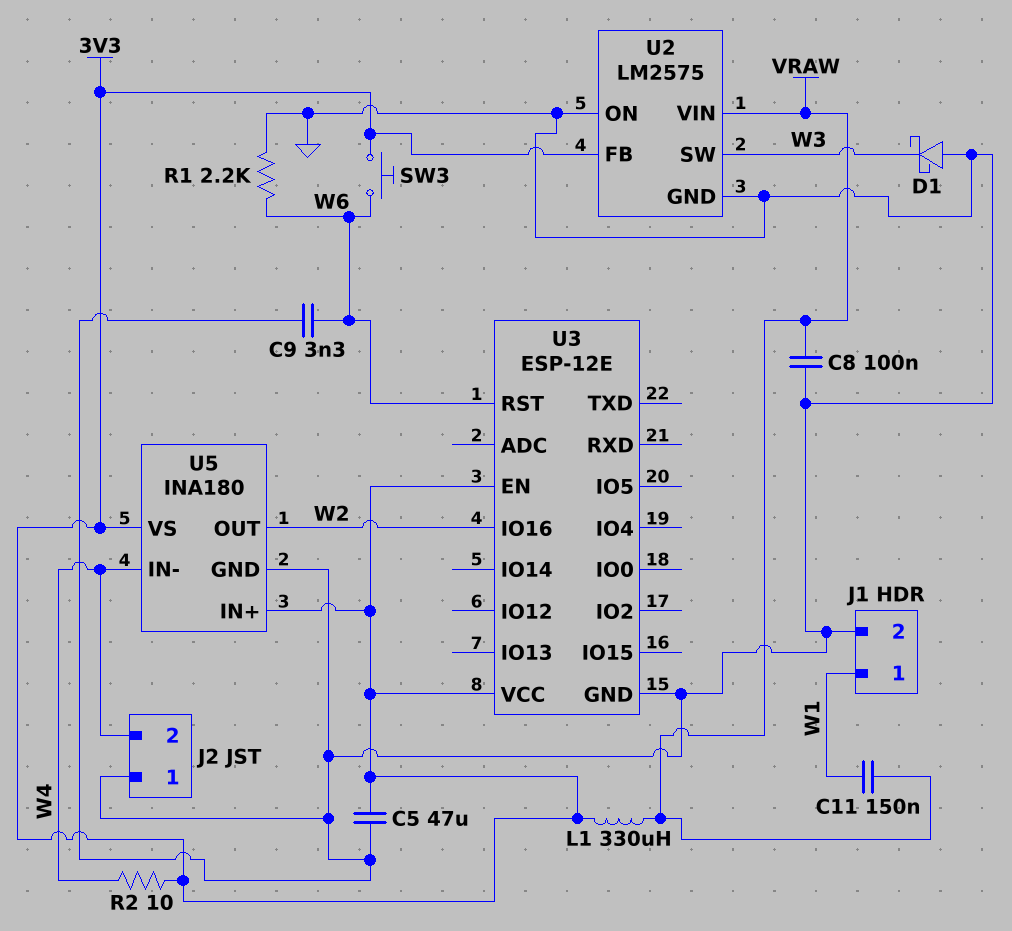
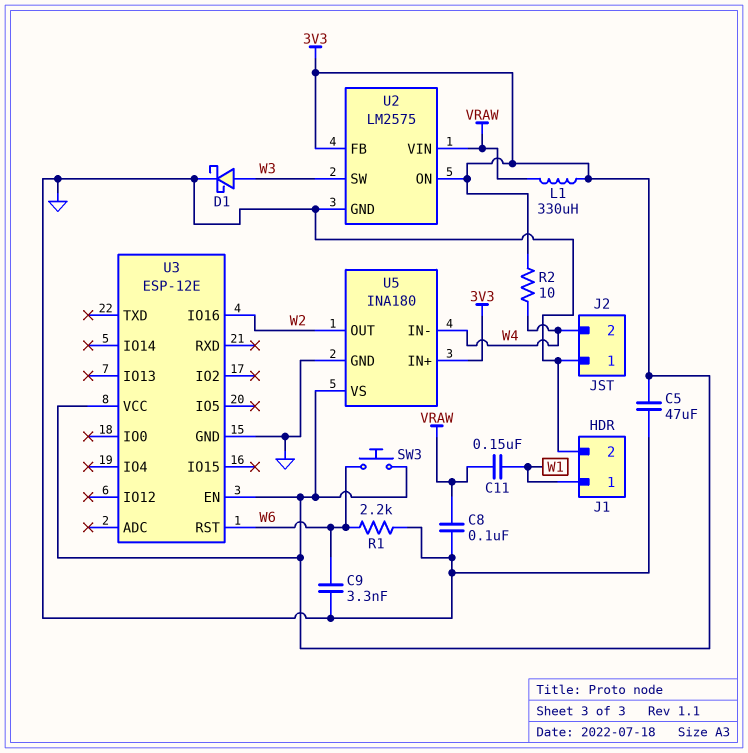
D1: schottky (A GND, K W3) -> schottky (A W3, K GND)
U2 pin ON: GND -> 3V3

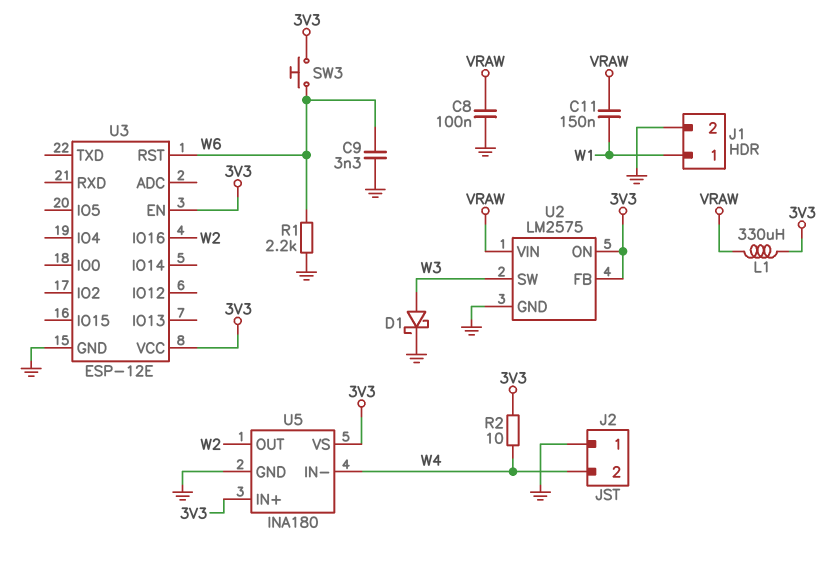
C5: 47uF (3V3, GND) -> none

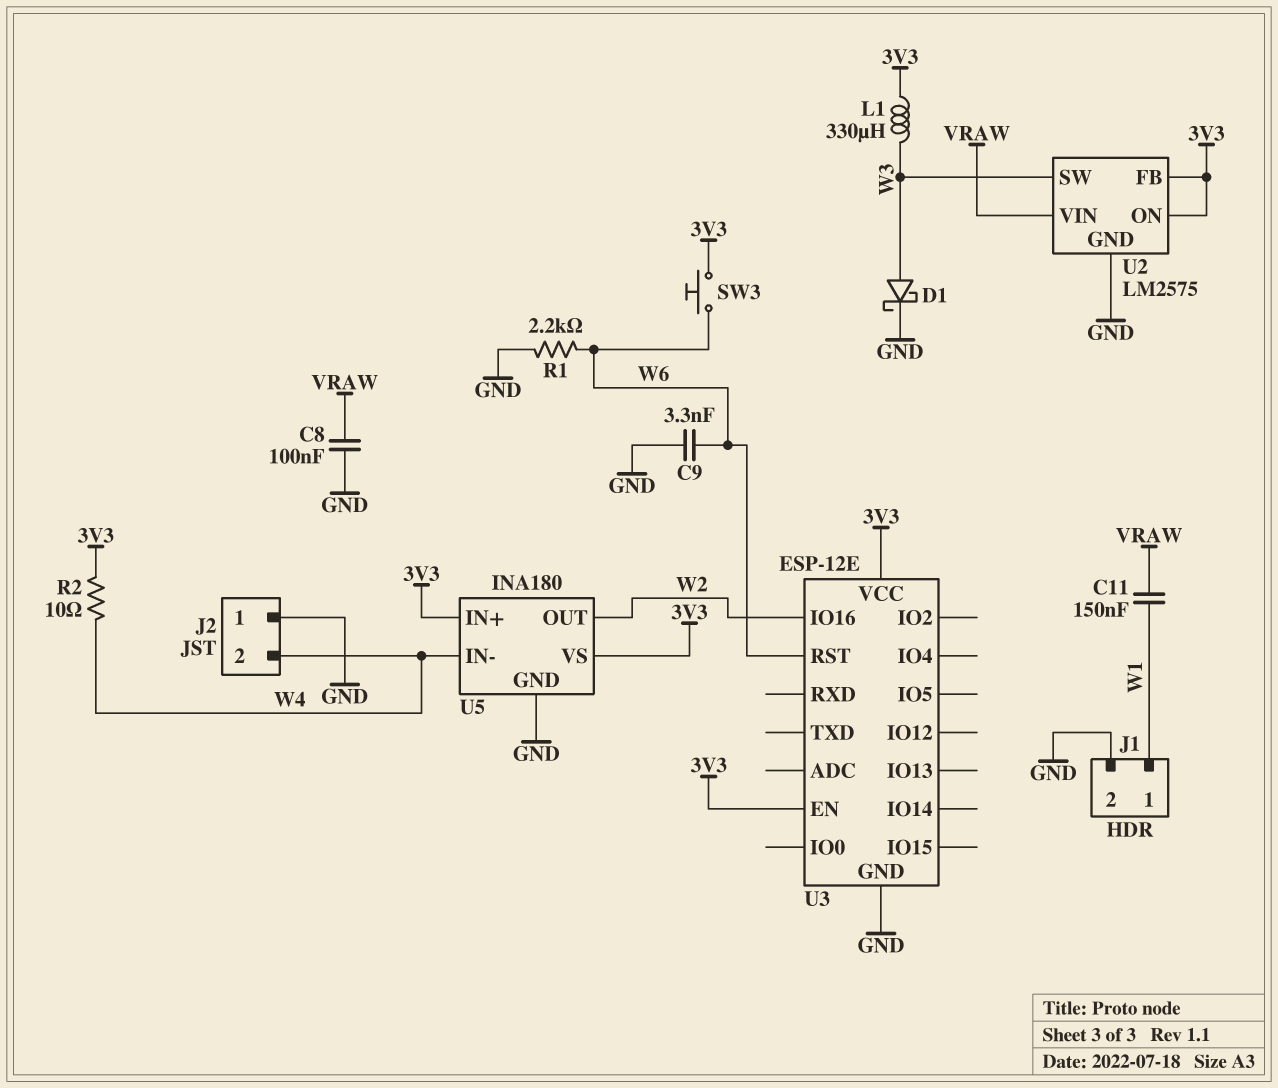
L1: 330uH (3V3, VRAW) -> 330uH (3V3, W3)

